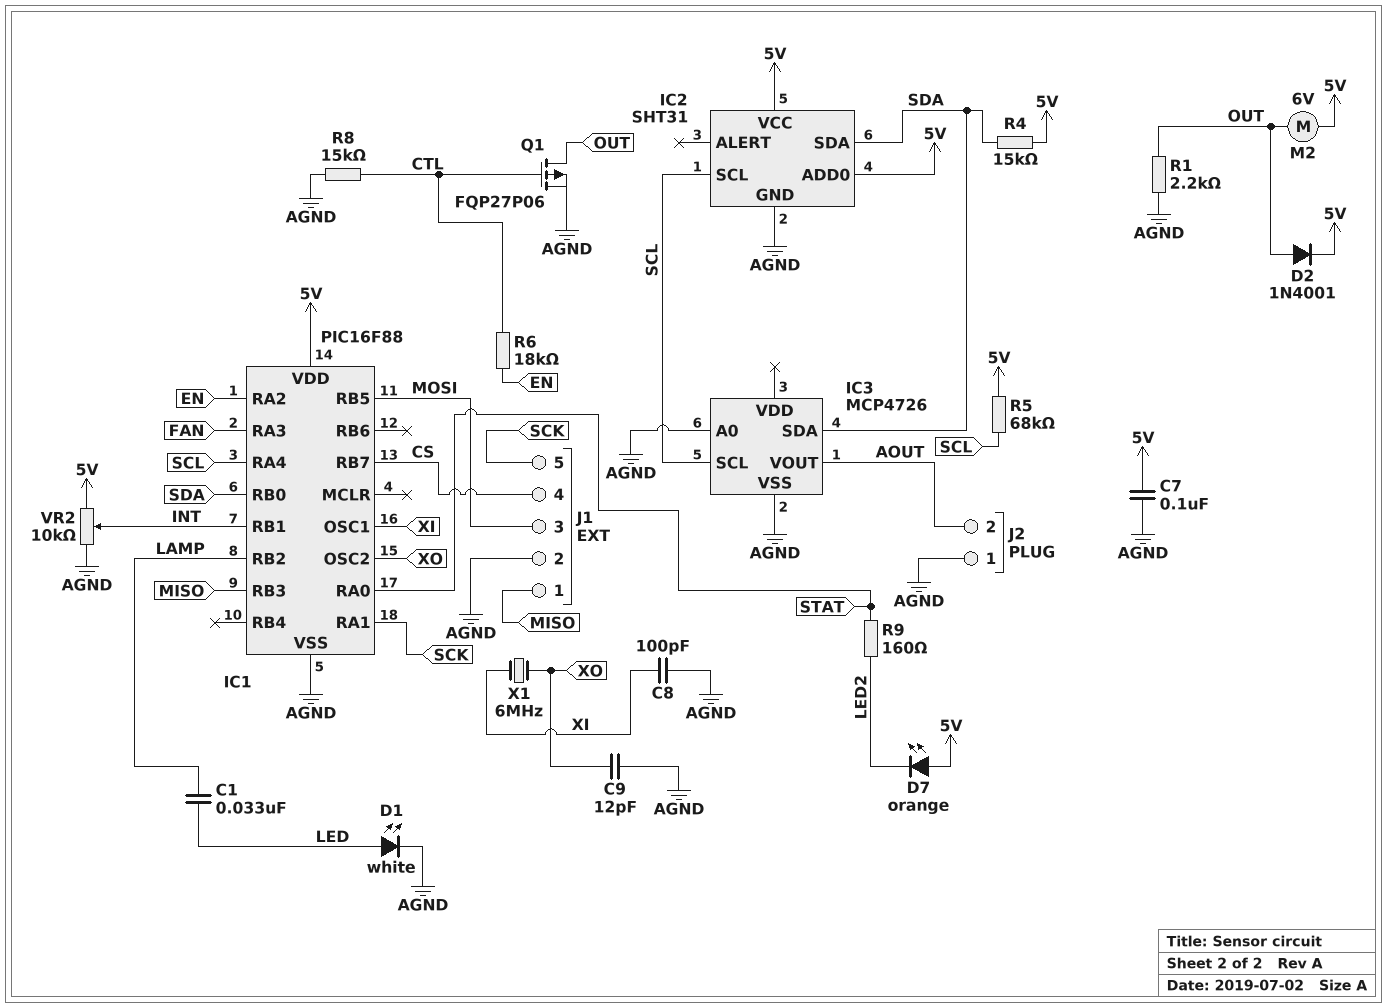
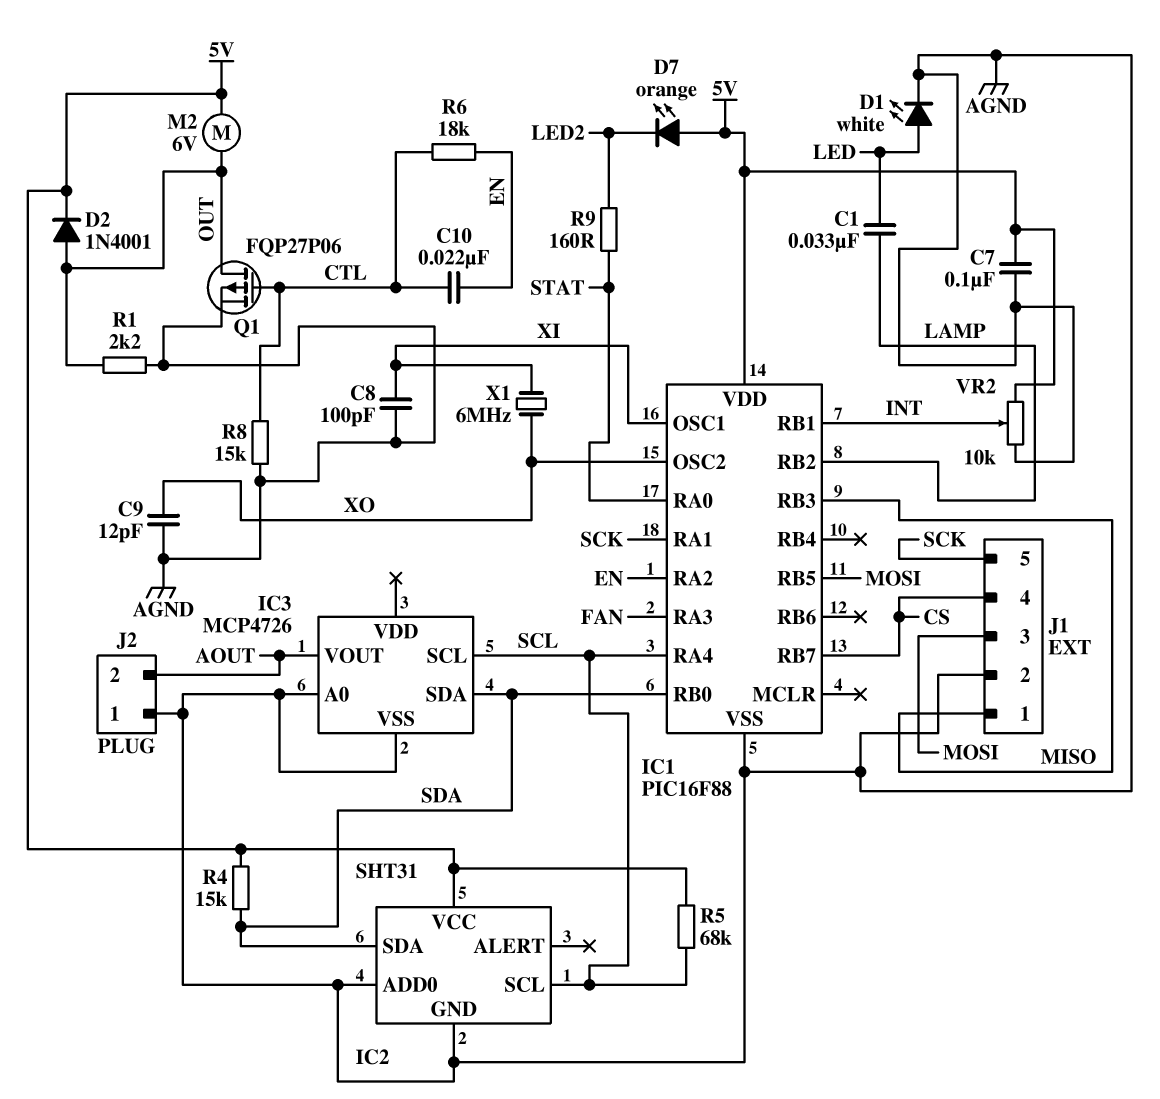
C10: none -> 22nF (CTL, EN)
IC2 pin ADD0: 5V -> AGND

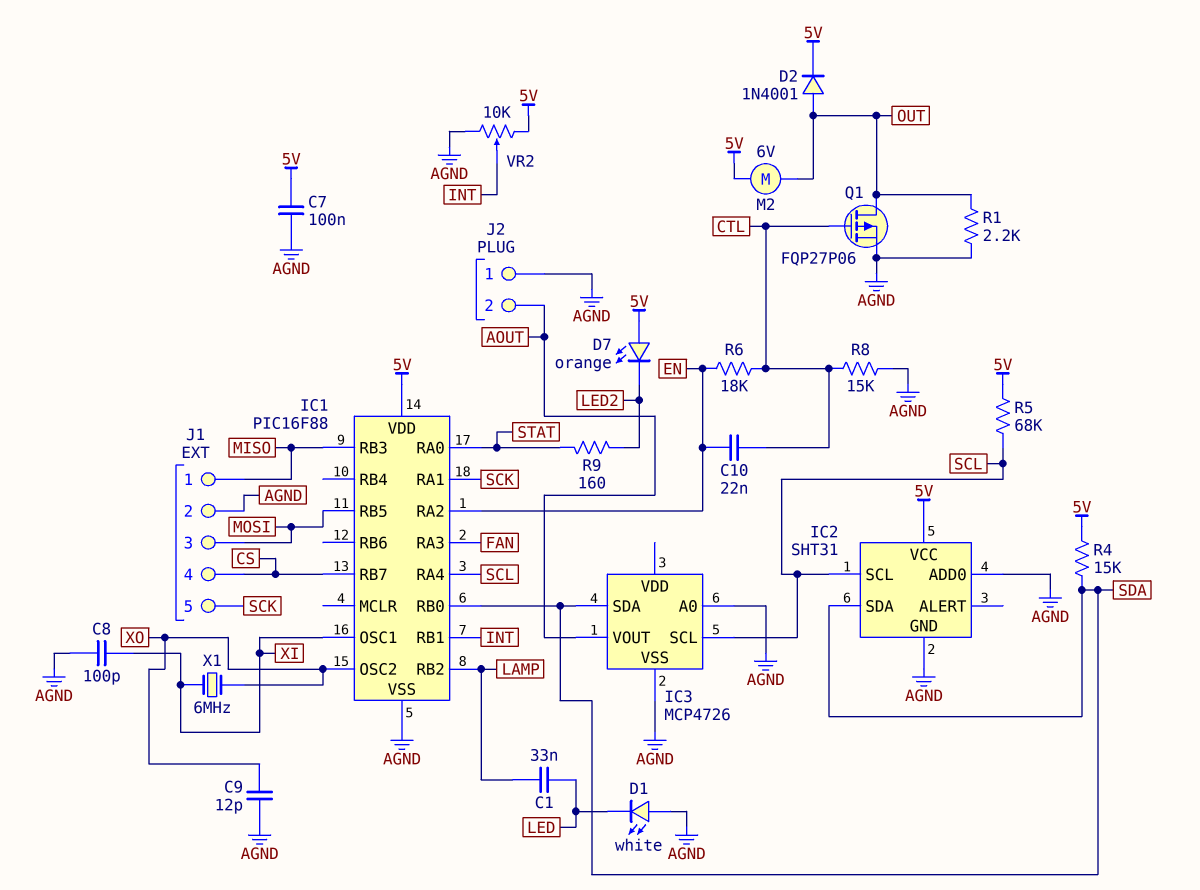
D1: LED white (A LED, K AGND) -> LED white (A AGND, K LED)

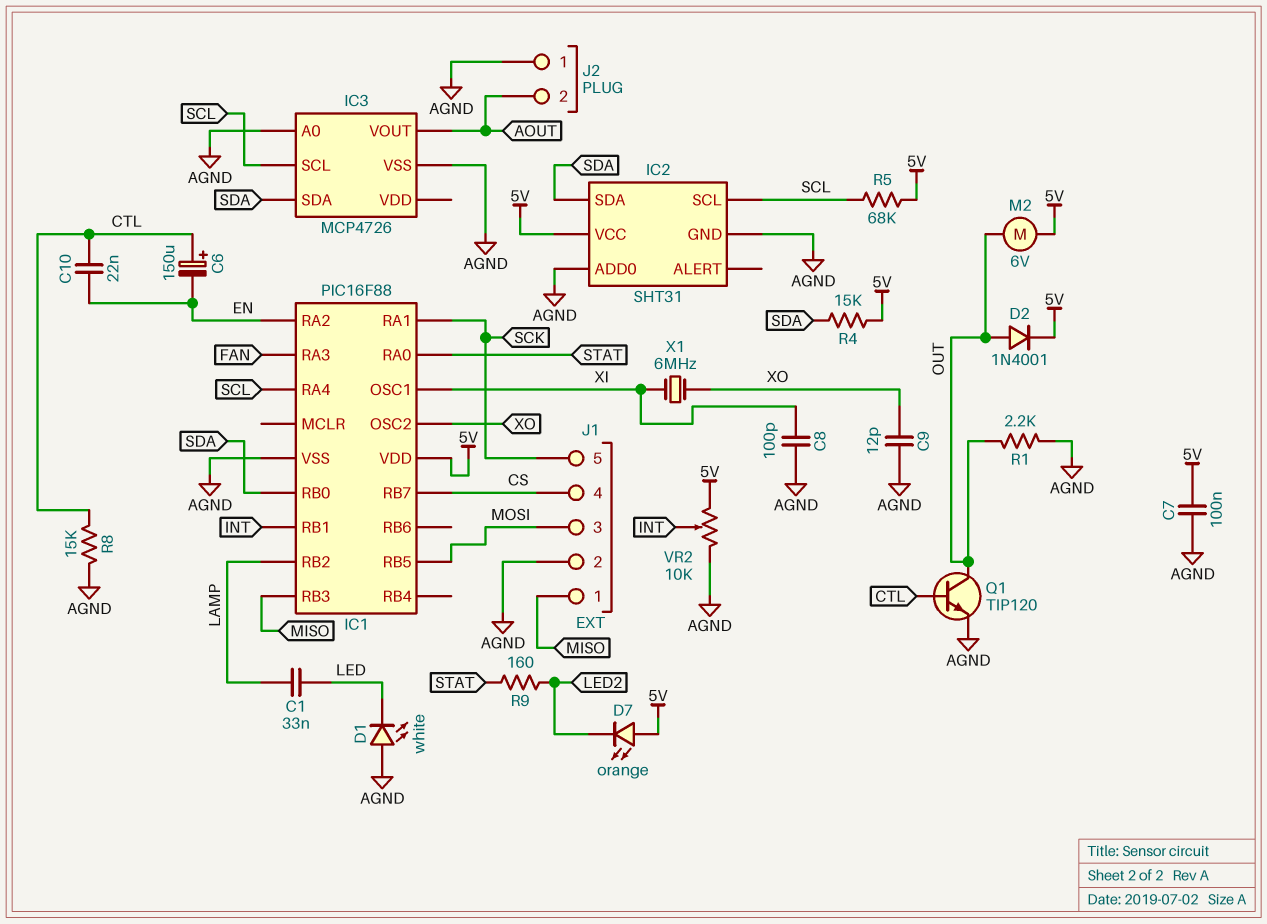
C6: none -> 150uF (plus CTL, minus EN)
Q1: PMOS FQP27P06 (G CTL, D OUT, S AGND) -> NPN TIP120 (B CTL, C OUT, E AGND)
R6: 18k (CTL, EN) -> none

